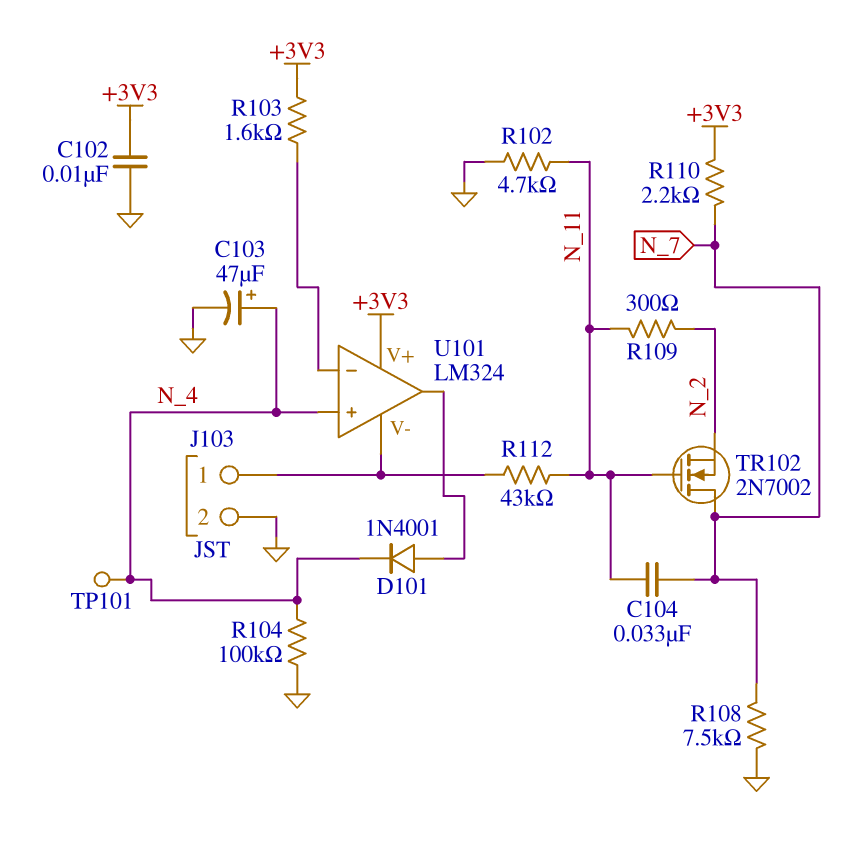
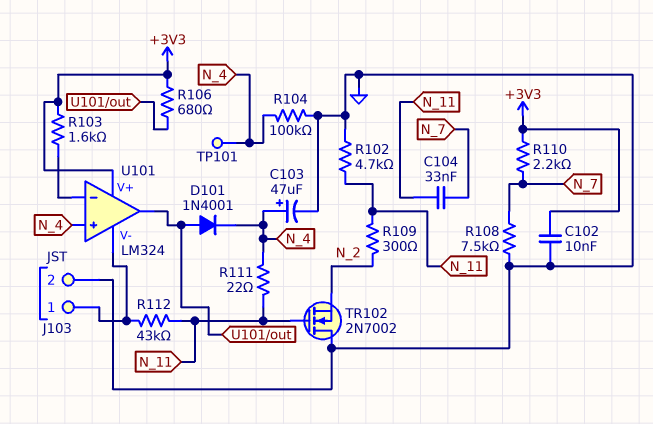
R106: none -> 680 (+3V3, U101/out)
R111: none -> 22 (N_4, N_11)
TR102: NMOS 2N7002 (G N_11, D N_7, S N_2) -> NMOS 2N7002 (G N_11, D GND, S N_2)

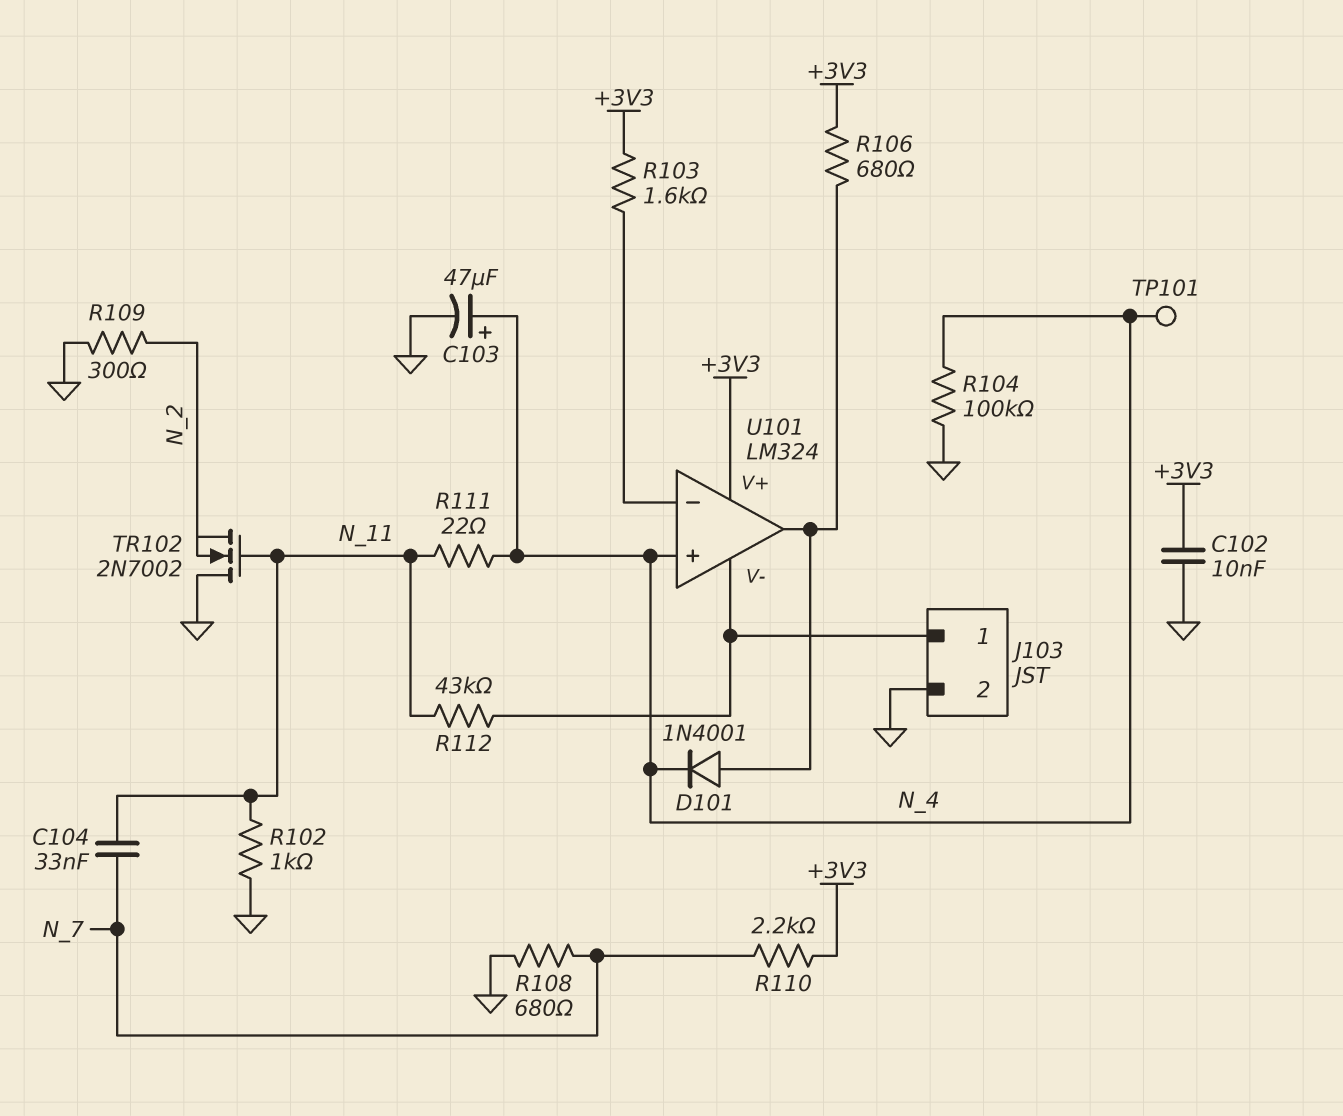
R102: 4.7k (GND, N_11) -> 1k (GND, N_11)
R108: 7.5k (GND, N_7) -> 680 (GND, N_7)
R109: 300 (N_2, N_11) -> 300 (GND, N_2)

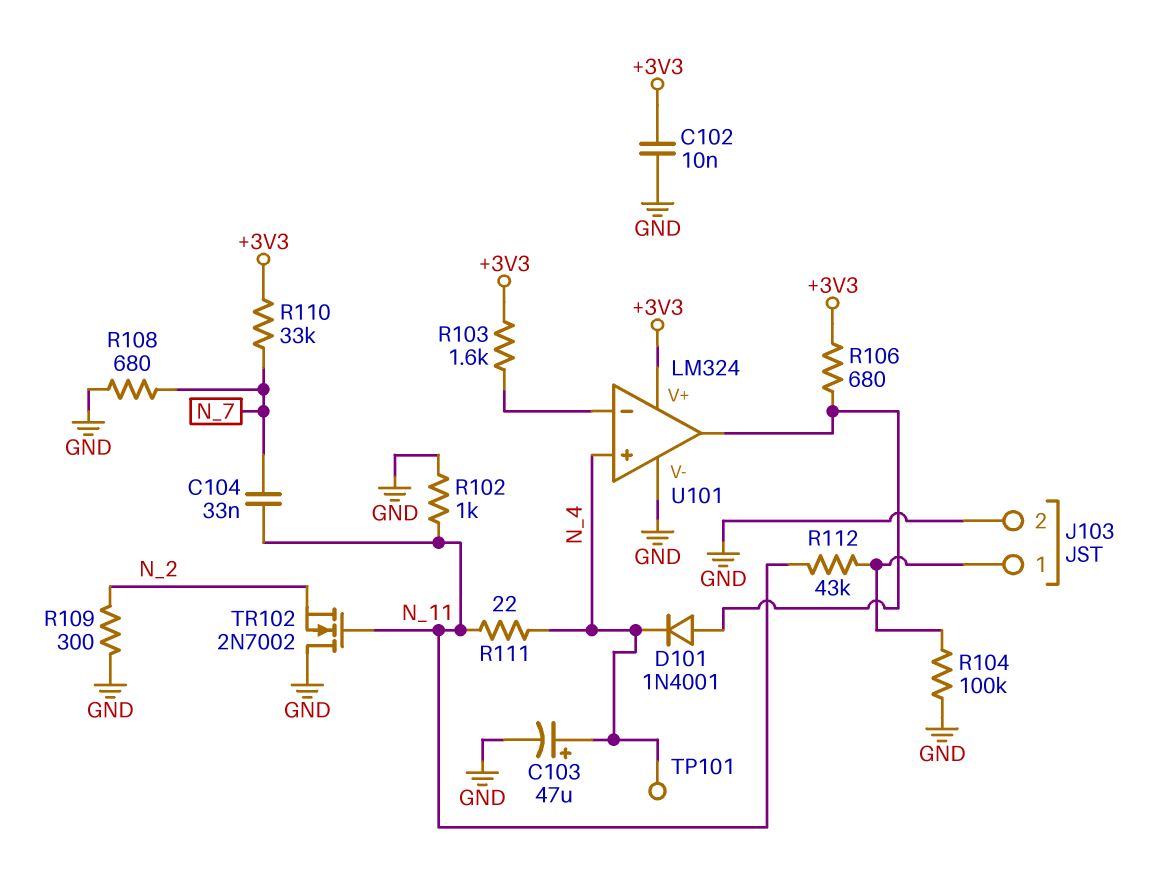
R104: 100k (GND, N_4) -> 100k (GND, J103/1)
R110: 2.2k (+3V3, N_7) -> 33k (+3V3, N_7)
U101 pin V-: J103/1 -> GND

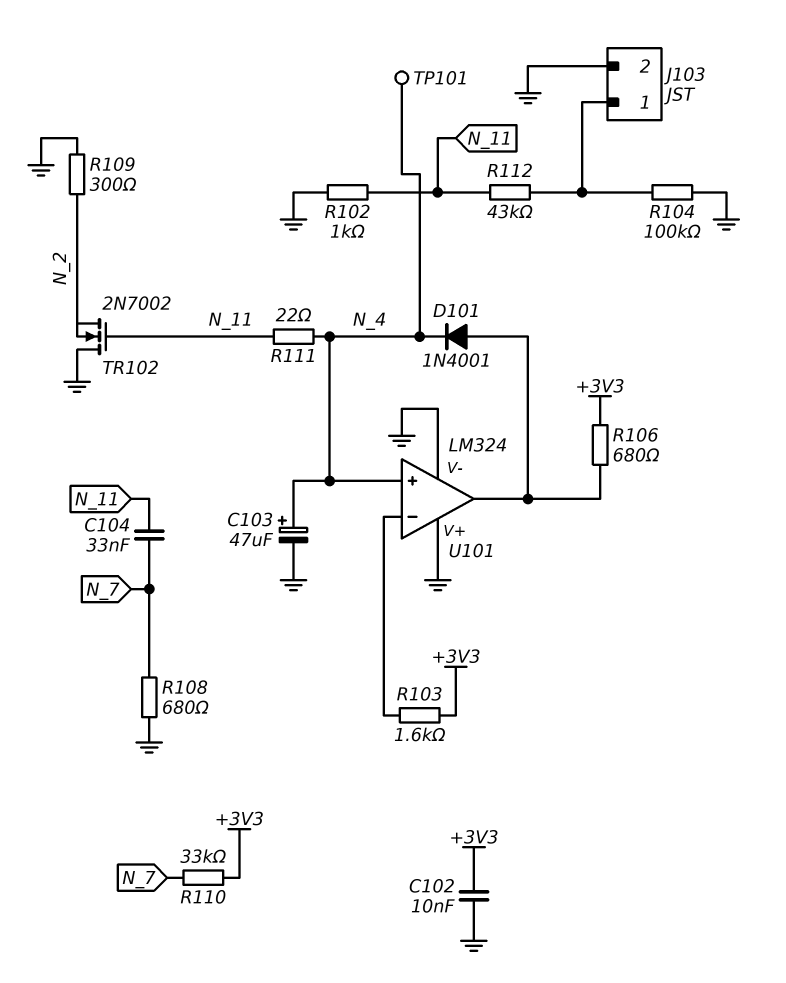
U101 pin V+: +3V3 -> GND

